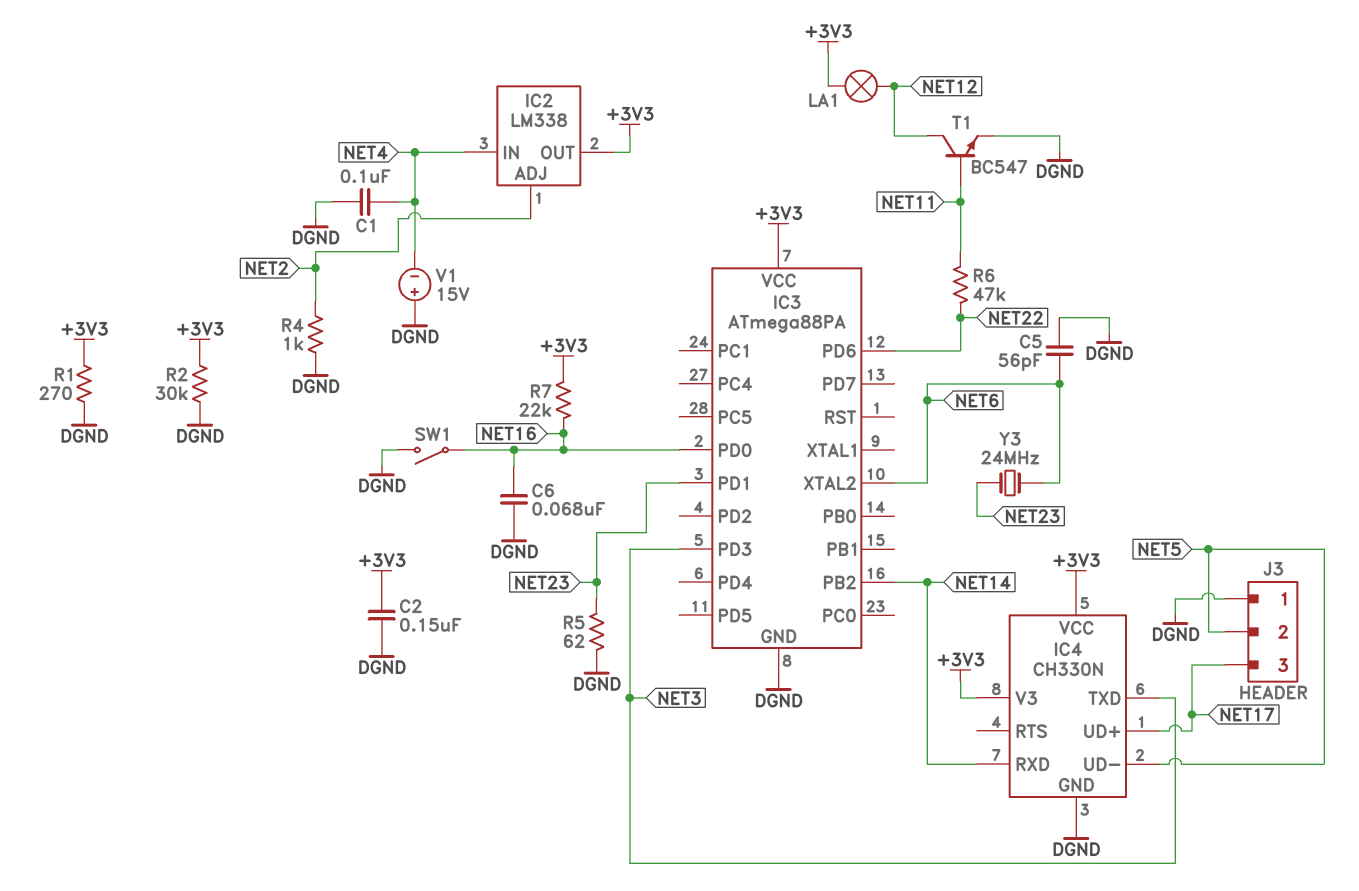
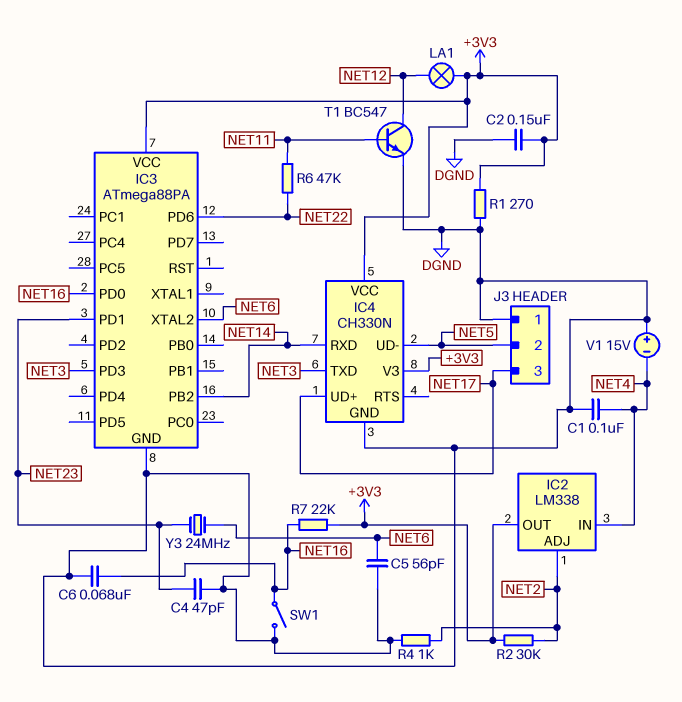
C4: none -> 47pF (DGND, NET23)
R2: 30k (+3V3, DGND) -> 30k (+3V3, NET2)
R5: 62 (DGND, NET23) -> none

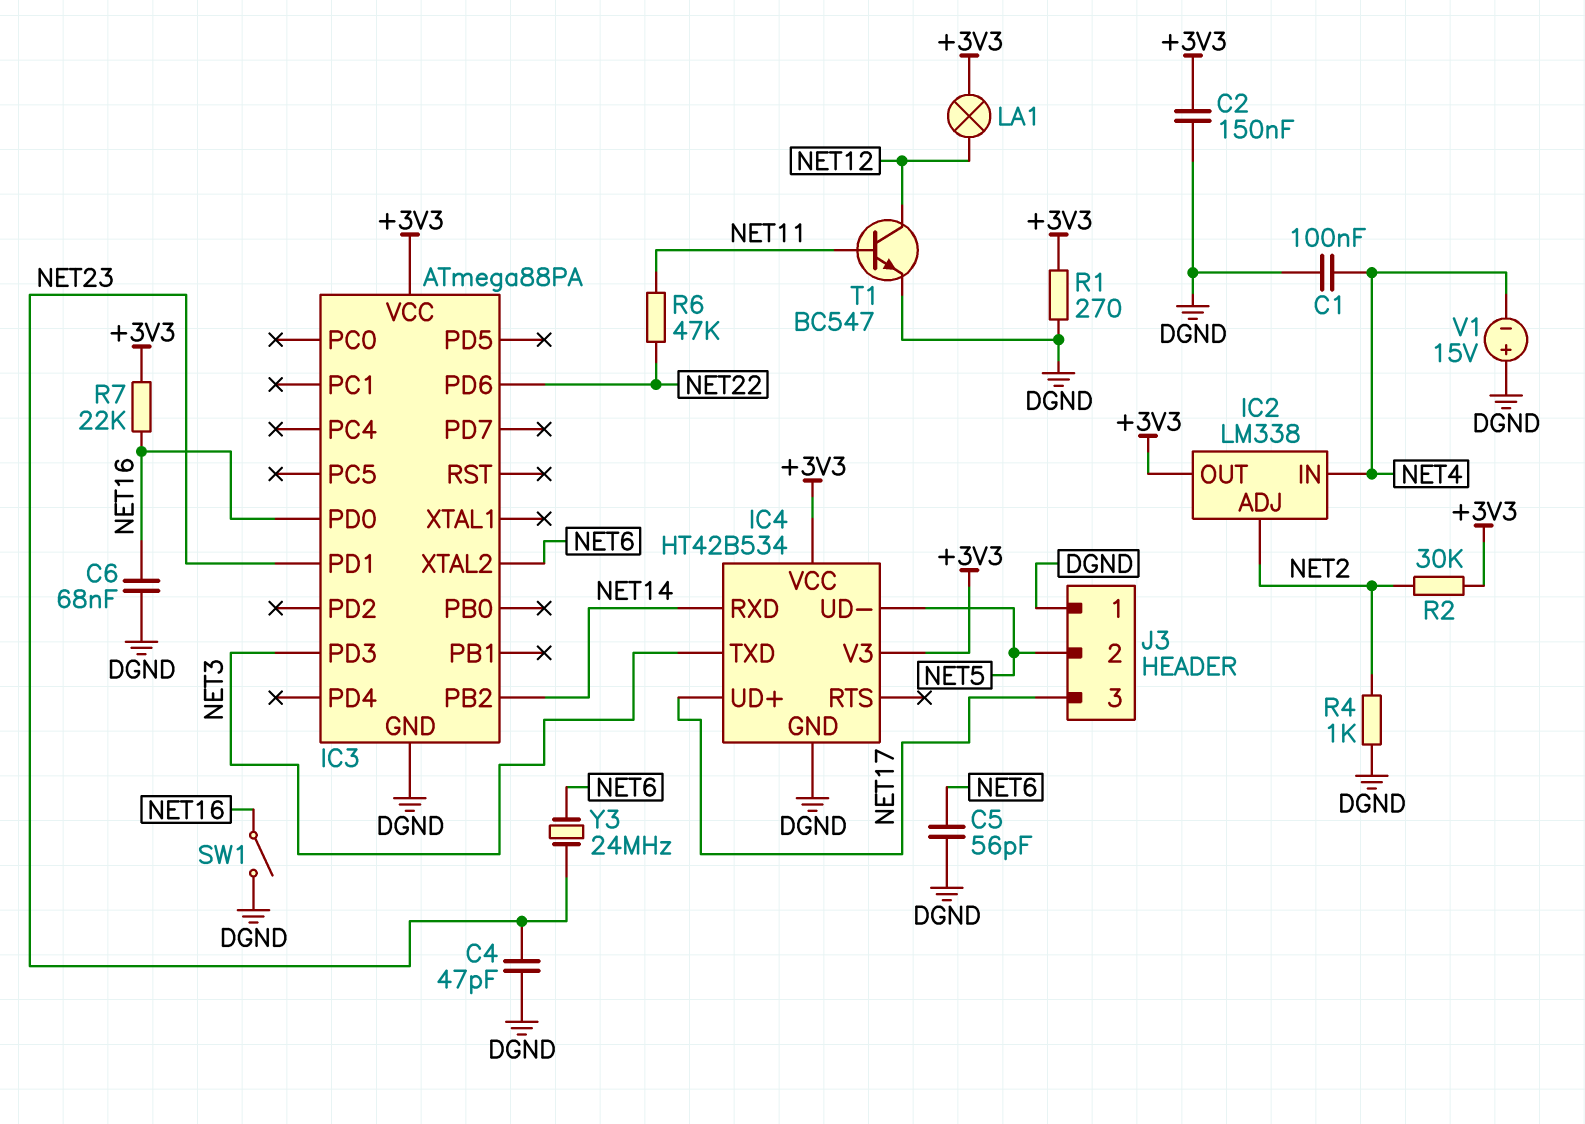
IC4: CH330N -> HT42B534

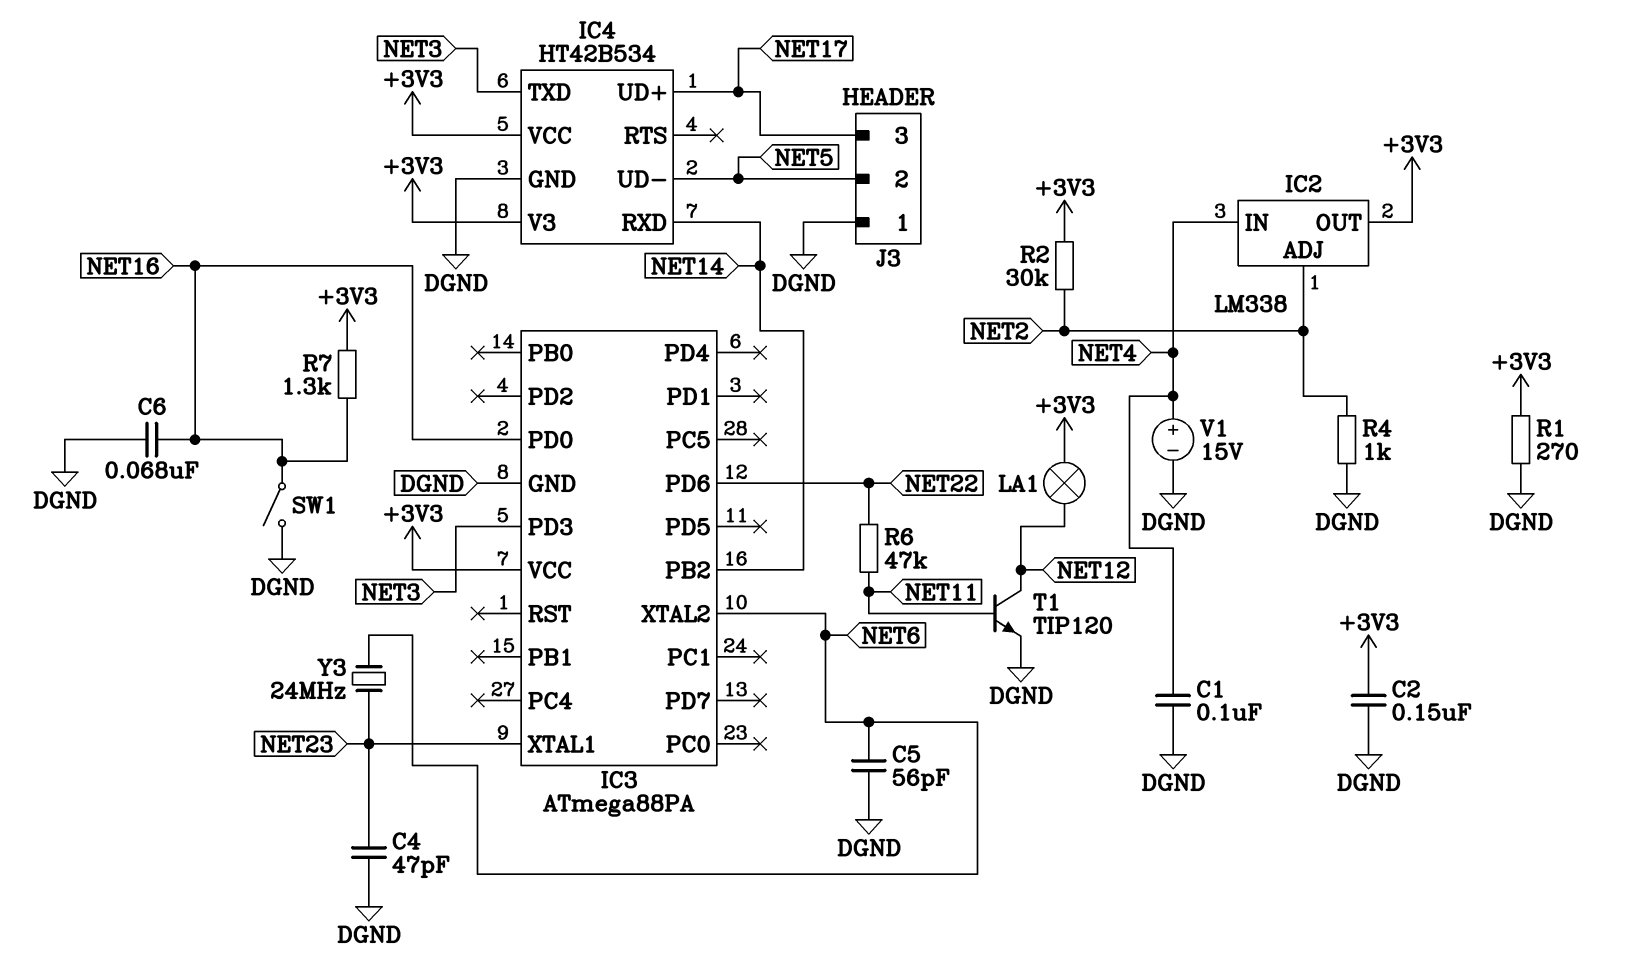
IC3 pin PD1: NET23 -> none
IC3 pin XTAL1: none -> NET23
R7: 22k (+3V3, NET16) -> 1.3k (+3V3, NET16)
T1: NPN BC547 (B NET11, C NET12, E DGND) -> NPN TIP120 (B NET11, C NET12, E DGND)
V1: 15V (plus DGND, minus NET4) -> 15V (plus NET4, minus DGND)

